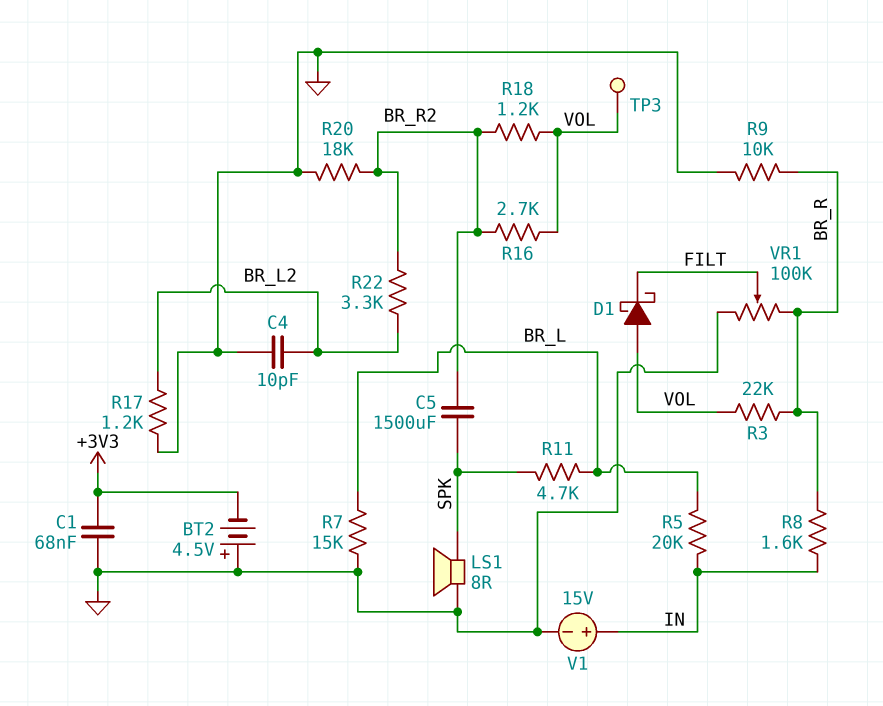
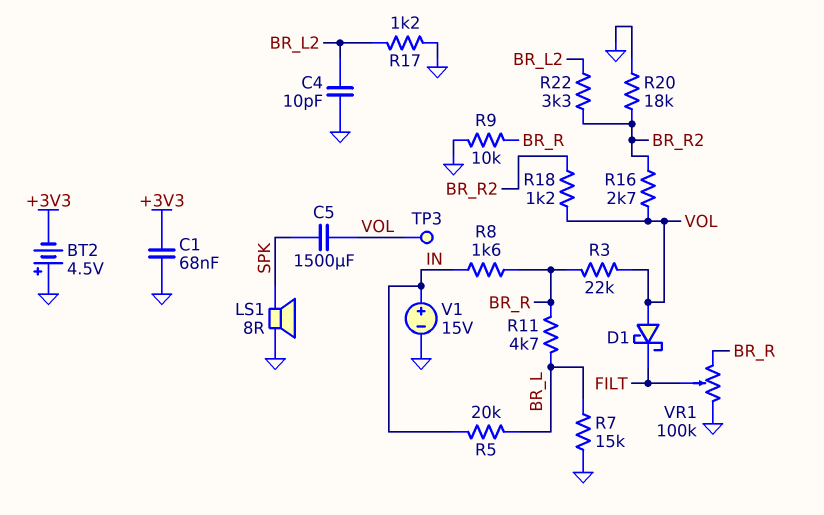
C5: 1500uF (BR_R2, SPK) -> 1500uF (SPK, VOL)
R11: 4.7k (BR_L, SPK) -> 4.7k (BR_L, BR_R)

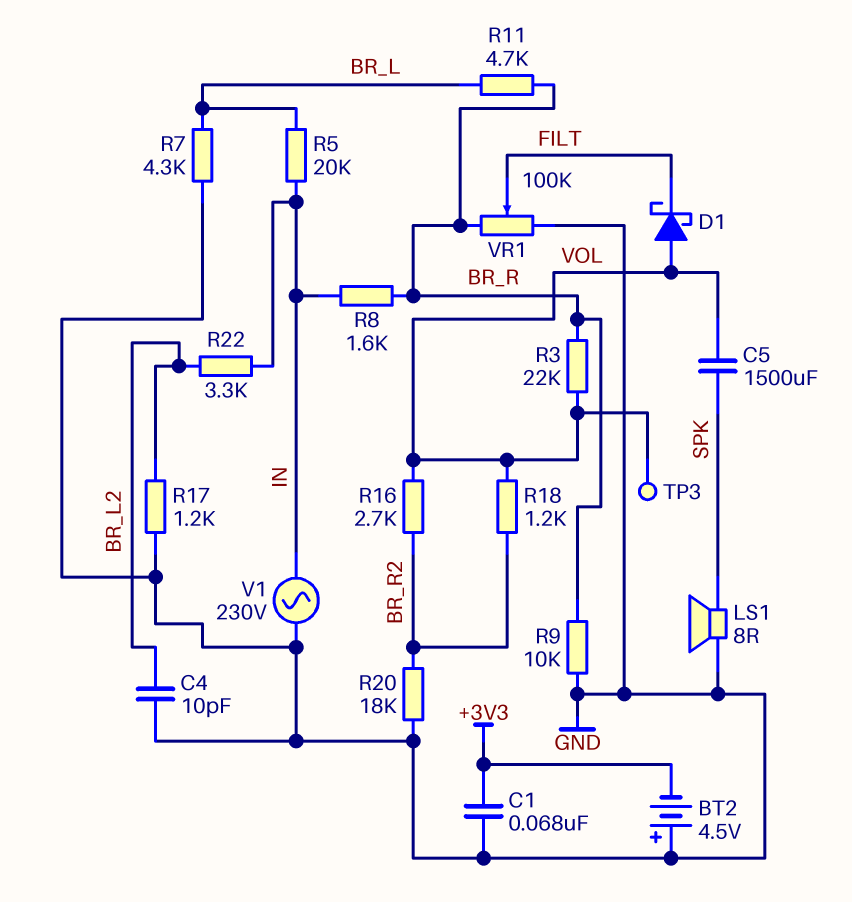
R7: 15k (BR_L, GND) -> 4.3k (BR_L, GND)
R22: 3.3k (BR_L2, BR_R2) -> 3.3k (BR_L2, IN)
V1: 15V (plus IN, minus GND) -> AC 230V (GND, IN)

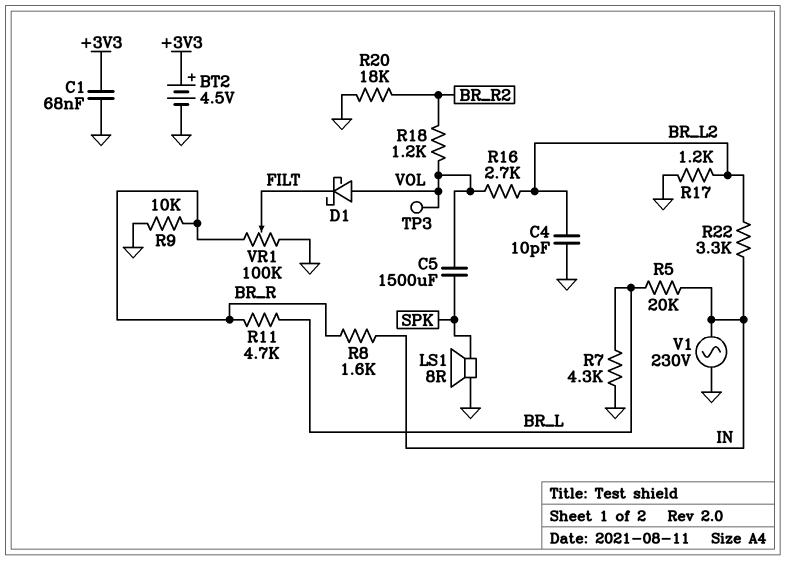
BT2: 4.5V (plus GND, minus +3V3) -> 4.5V (plus +3V3, minus GND)
R3: 22k (BR_R, VOL) -> none
R16: 2.7k (BR_R2, VOL) -> 2.7k (BR_L2, VOL)

